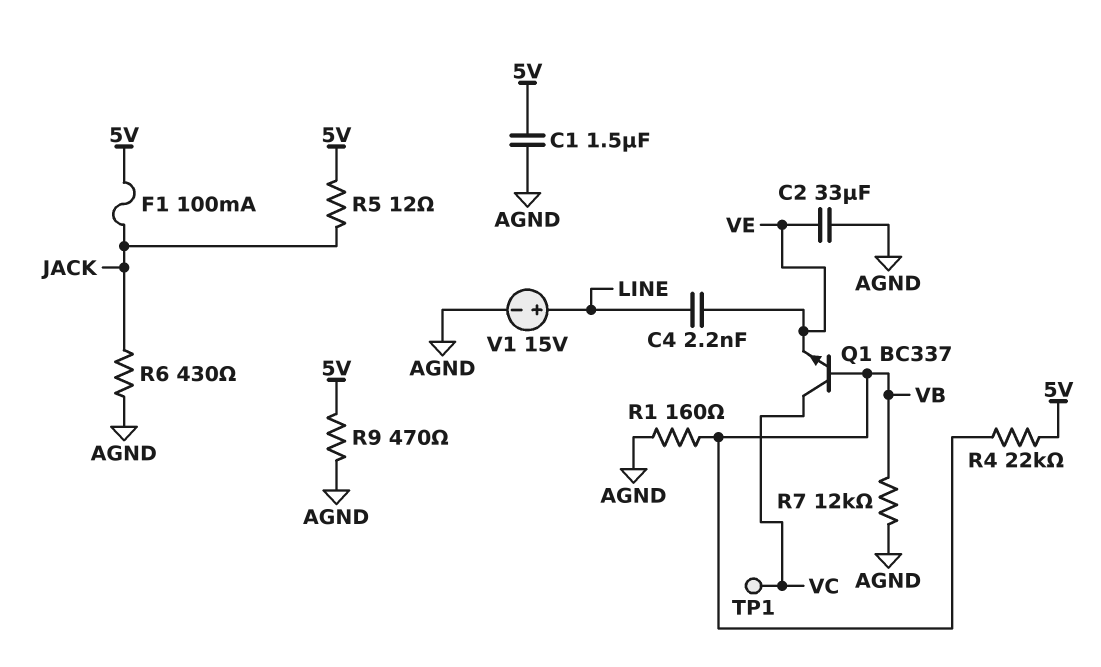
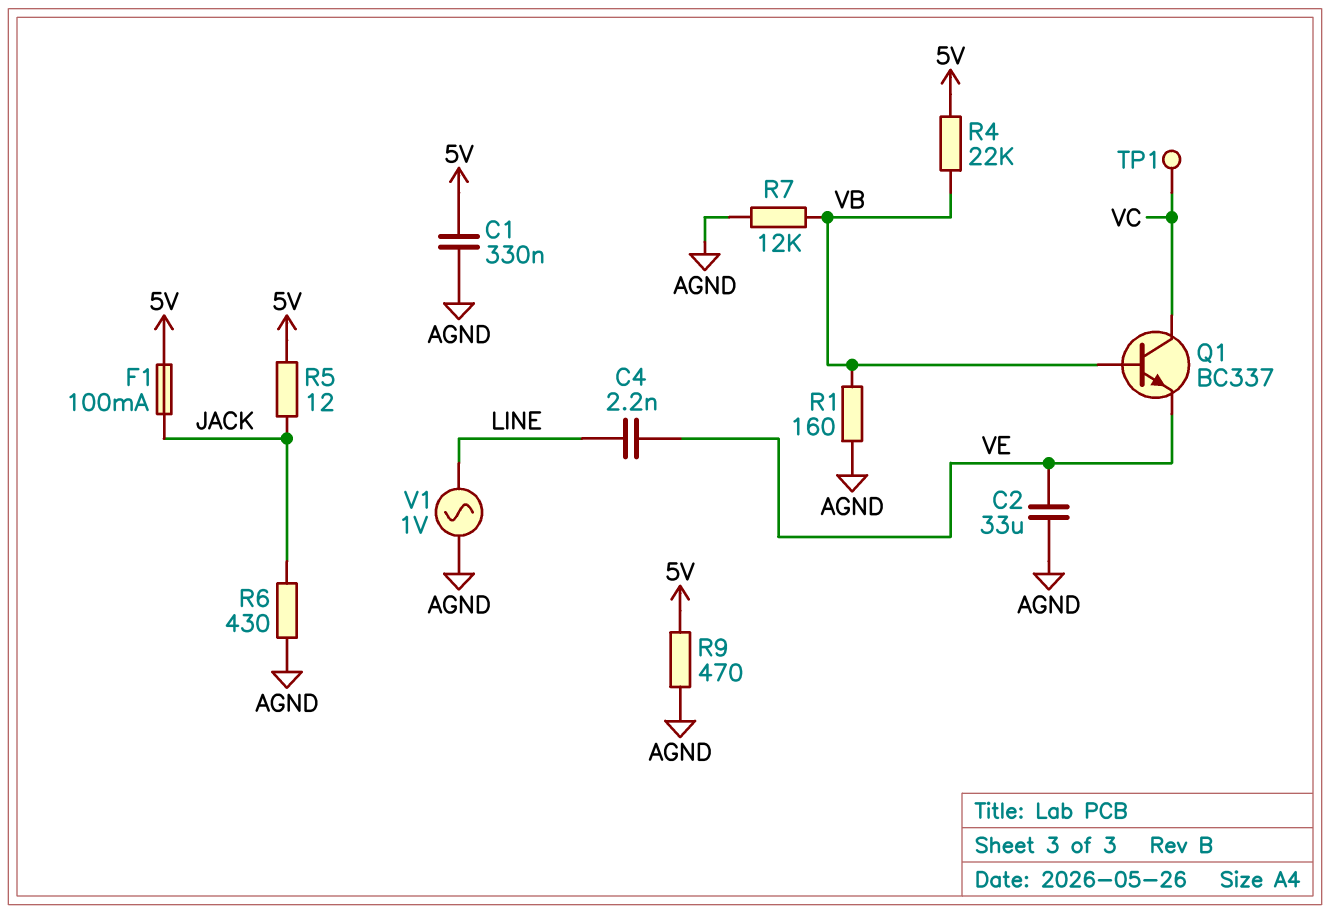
C1: 1.5uF (5V, AGND) -> 330nF (5V, AGND)
V1: 15V (plus LINE, minus AGND) -> AC 1V (AGND, LINE)

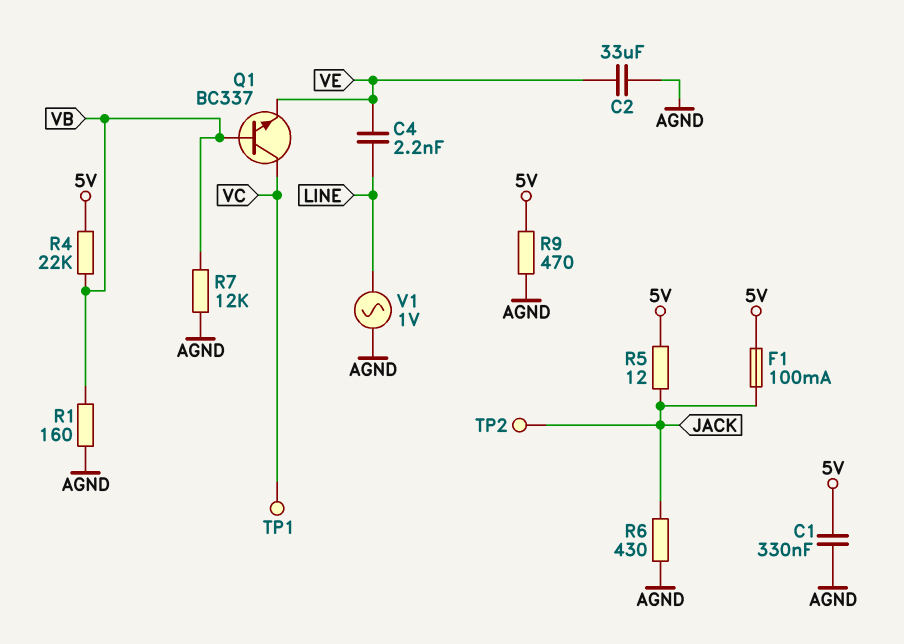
TP2: none -> test point (JACK)

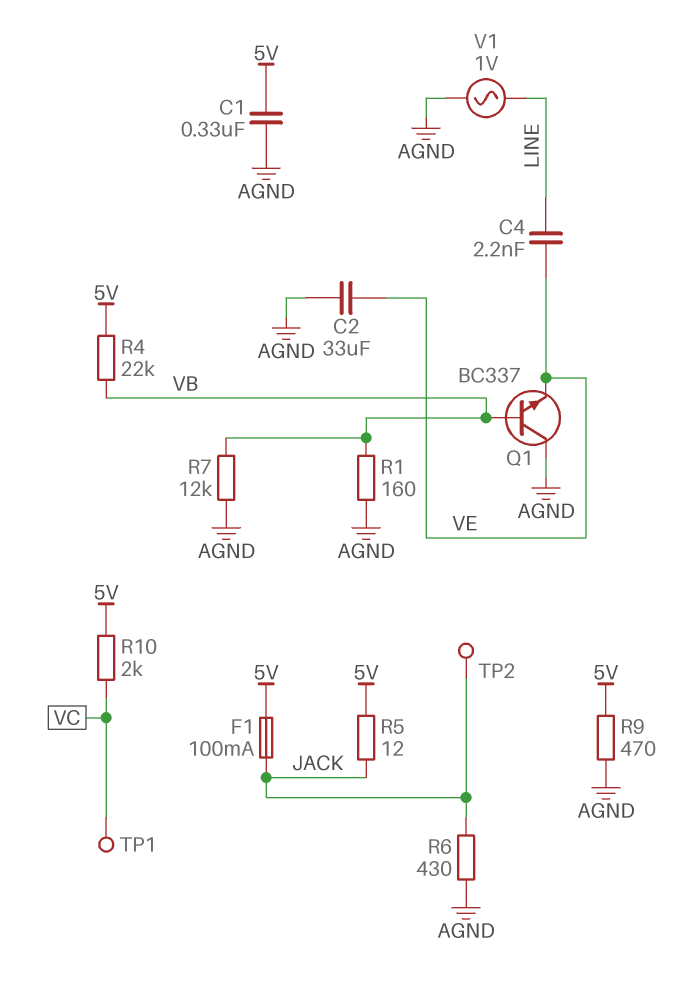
Q1: NPN BC337 (B VB, C VC, E VE) -> NPN BC337 (B VB, C AGND, E VE)
R10: none -> 2k (5V, VC)

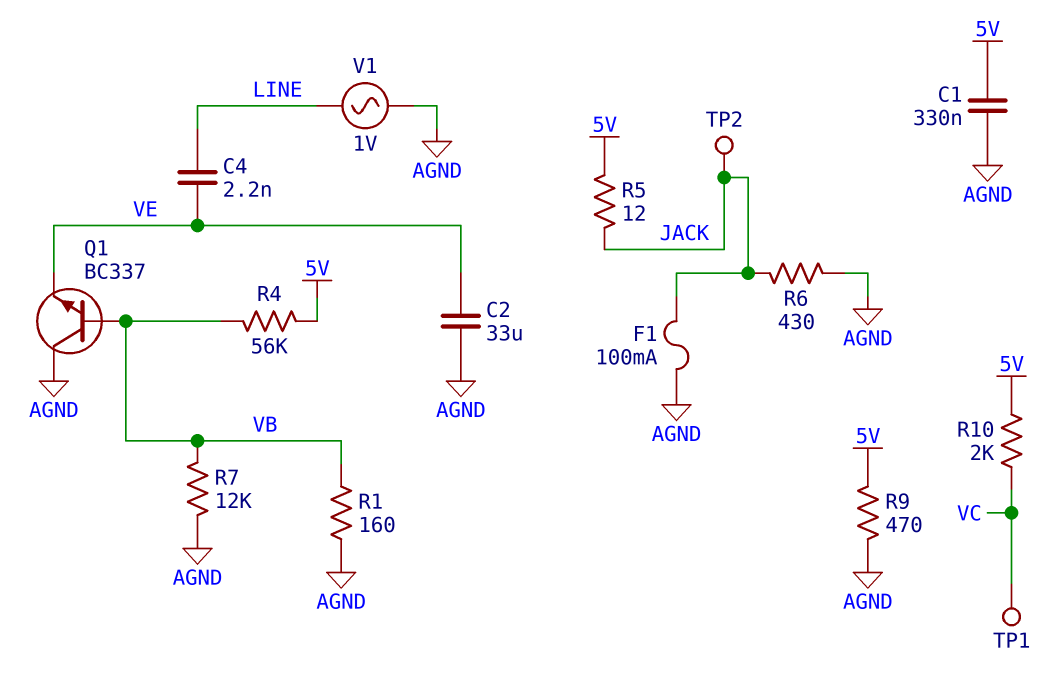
F1: 100mA (5V, JACK) -> 100mA (AGND, JACK)
R4: 22k (5V, VB) -> 56k (5V, VB)

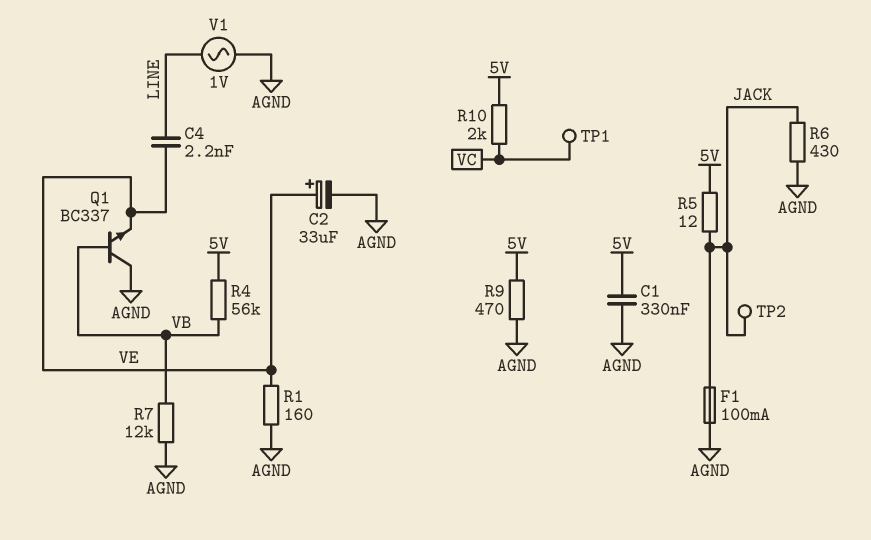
C2: 33uF (AGND, VE) -> 33uF (plus VE, minus AGND)
R1: 160 (AGND, VB) -> 160 (AGND, VE)

